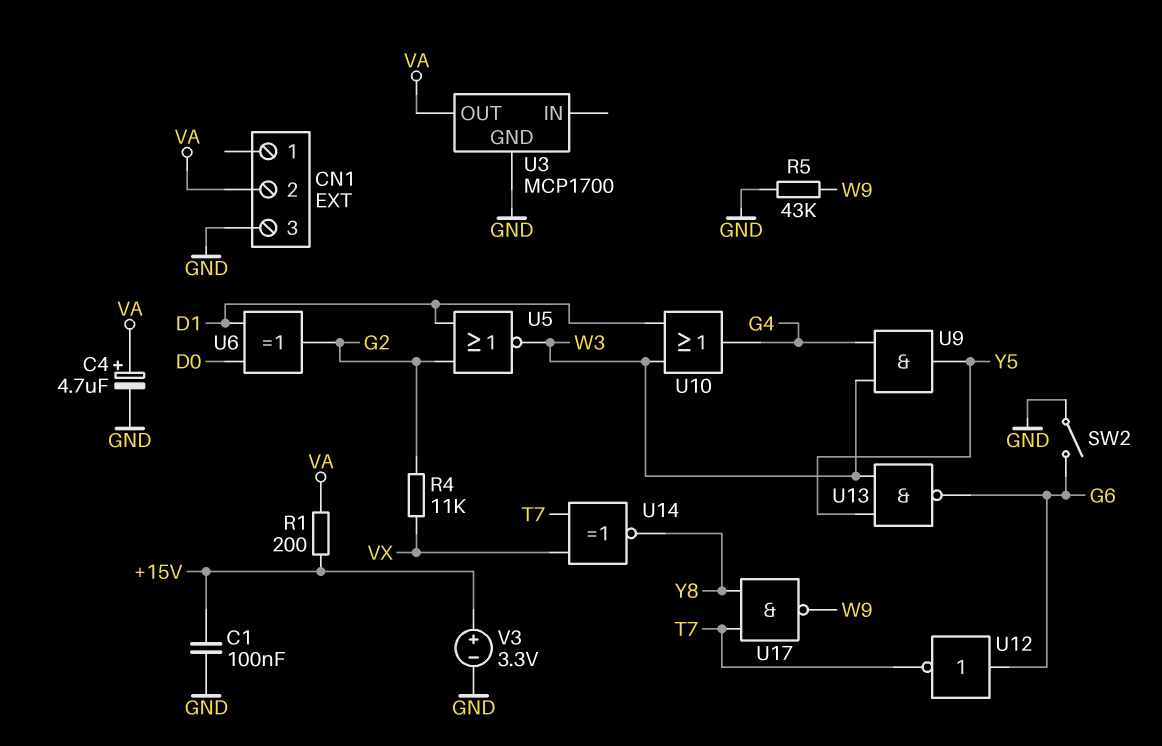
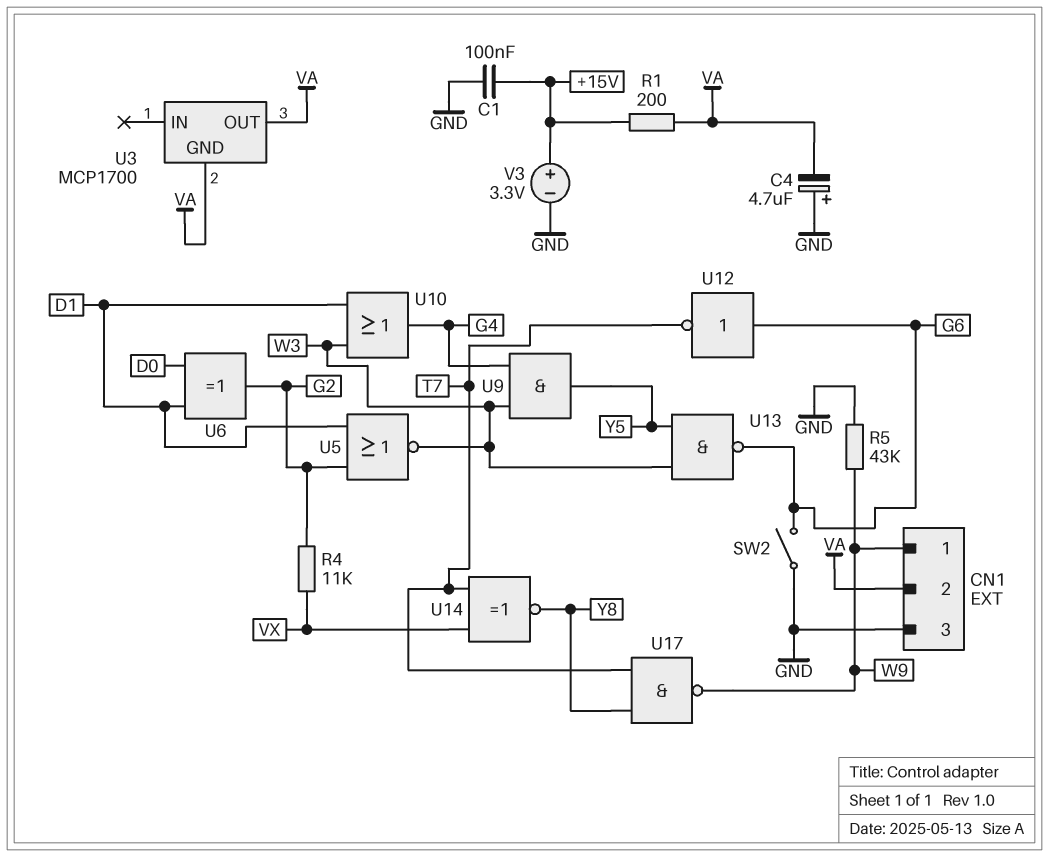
C4: 4.7uF (plus VA, minus GND) -> 4.7uF (plus GND, minus VA)
CN1 pin 1: none -> W9
U3 pin GND: GND -> VA

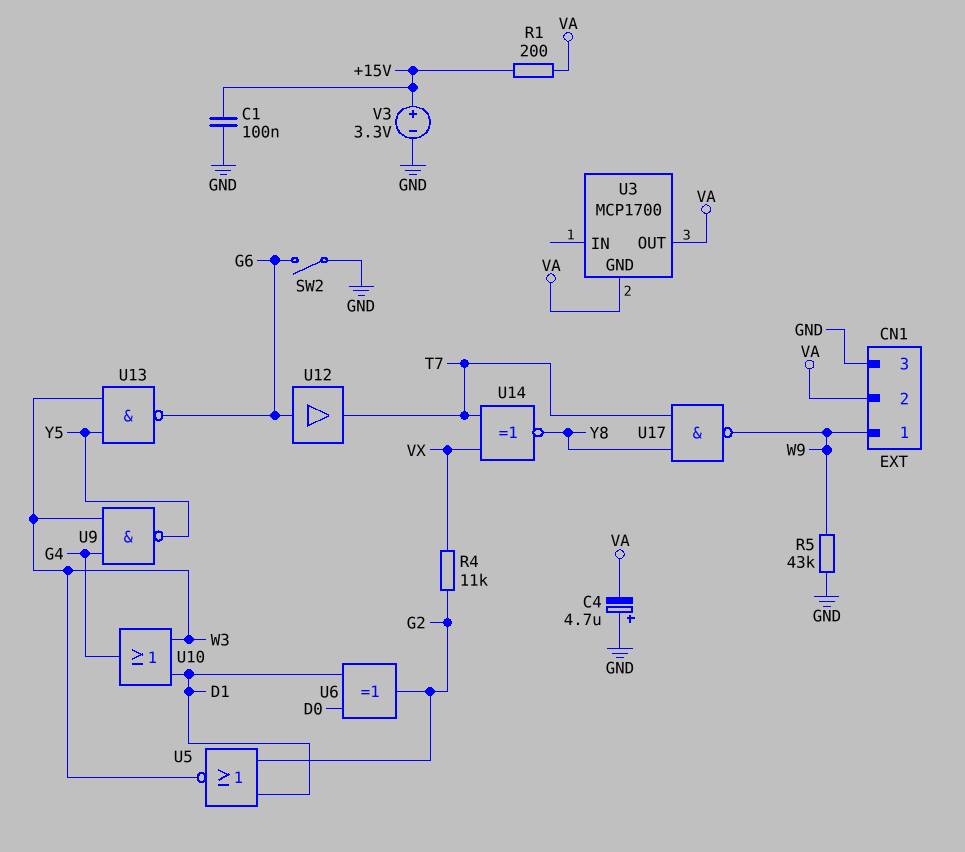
U9: AND (in G4, in W3, out Y5) -> NAND (in G4, in W3, out Y5)
U12: NOT (in G6, out T7) -> buffer (in G6, out T7)

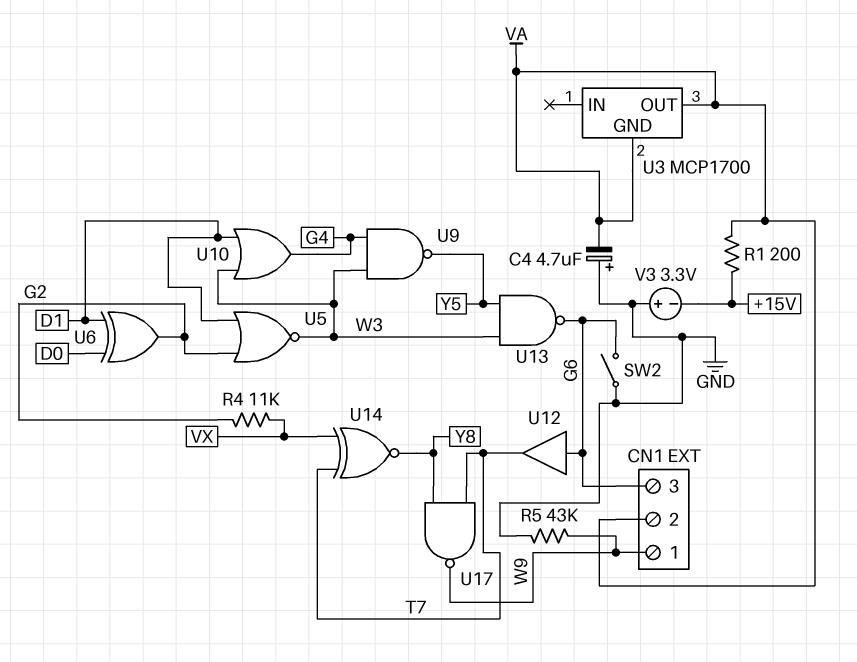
C1: 100nF (+15V, GND) -> none
CN1 pin 3: GND -> G6
V3: 3.3V (plus +15V, minus GND) -> 3.3V (plus GND, minus +15V)

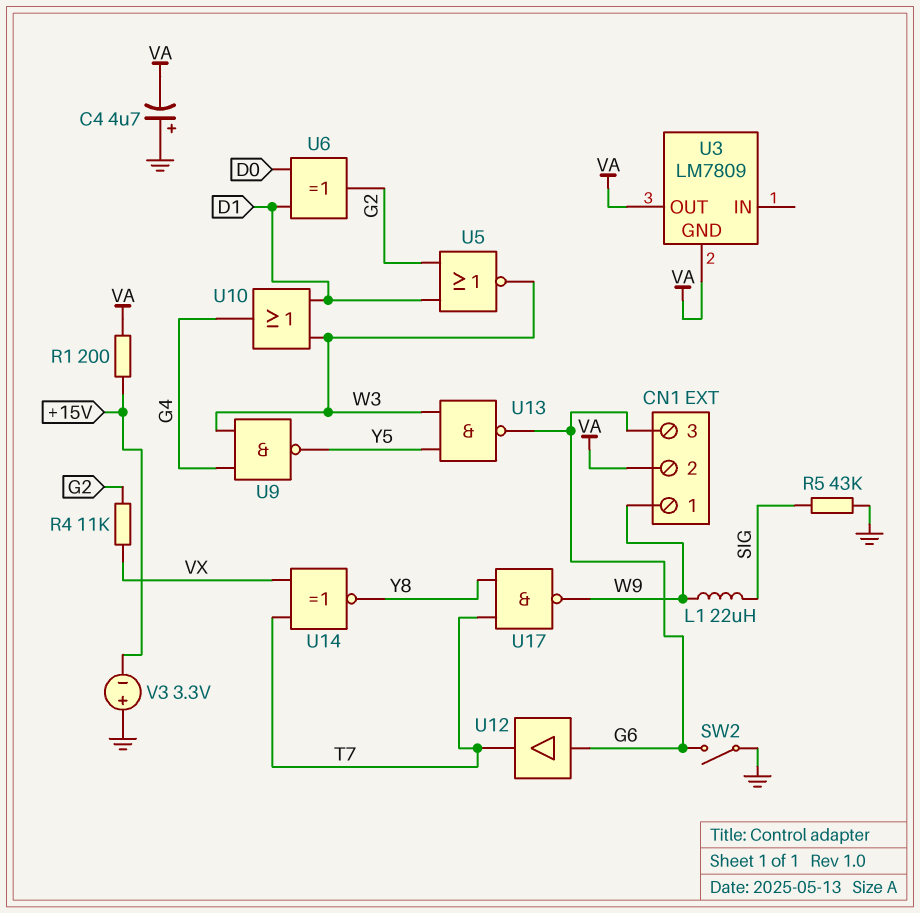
L1: none -> 22uH (SIG, W9)
R5: 43k (GND, W9) -> 43k (GND, SIG)
U3: MCP1700 -> LM7809

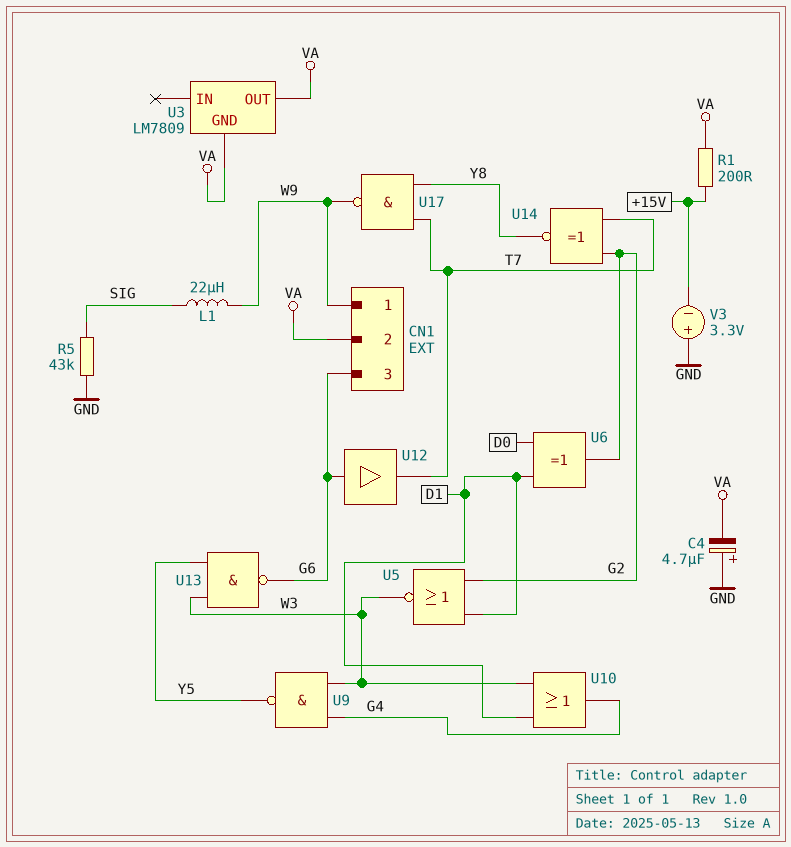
R4: 11k (G2, VX) -> none
SW2: switch (G6, GND) -> none
U14: XNOR (in T7, in VX, out Y8) -> XNOR (in G2, in T7, out Y8)

